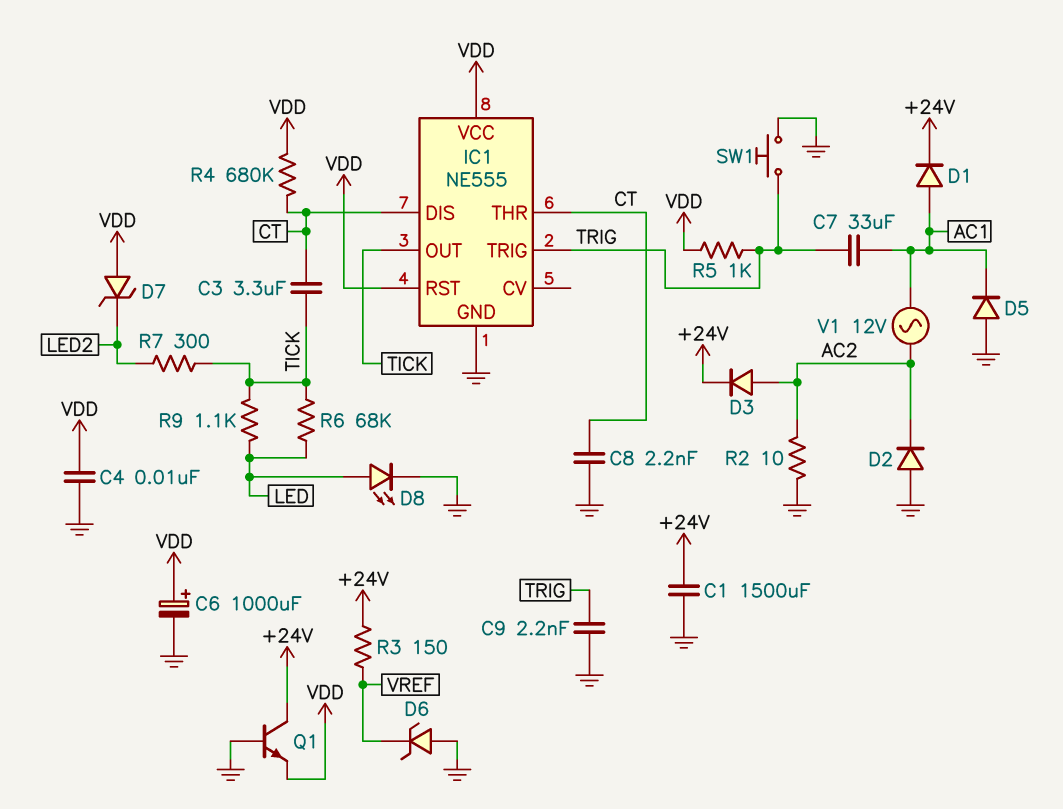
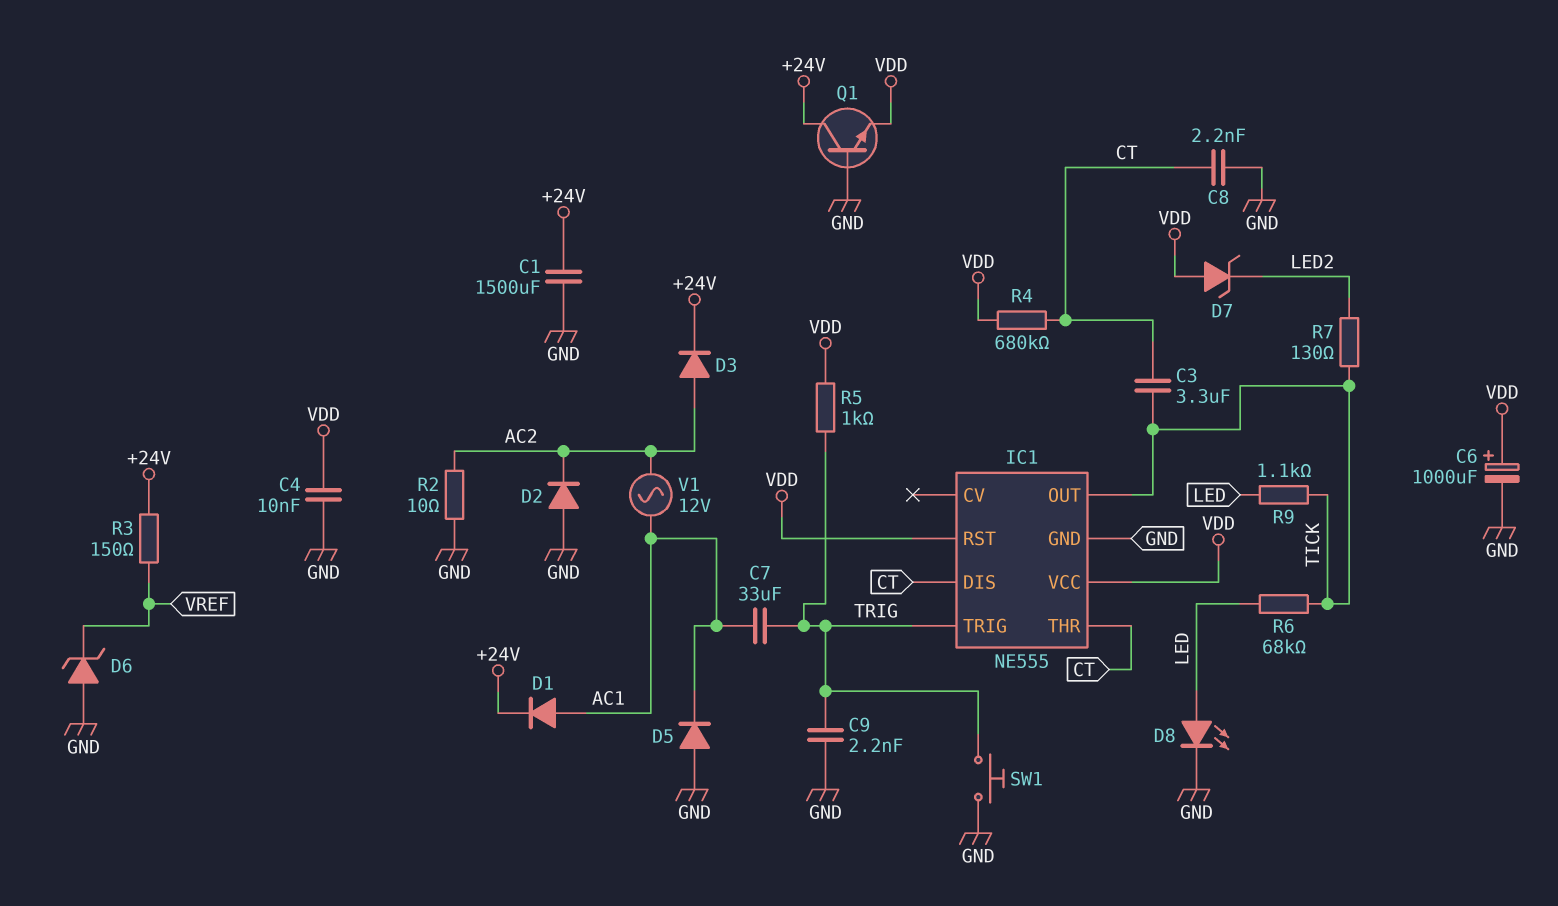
R7: 300 (LED2, TICK) -> 130 (LED2, TICK)

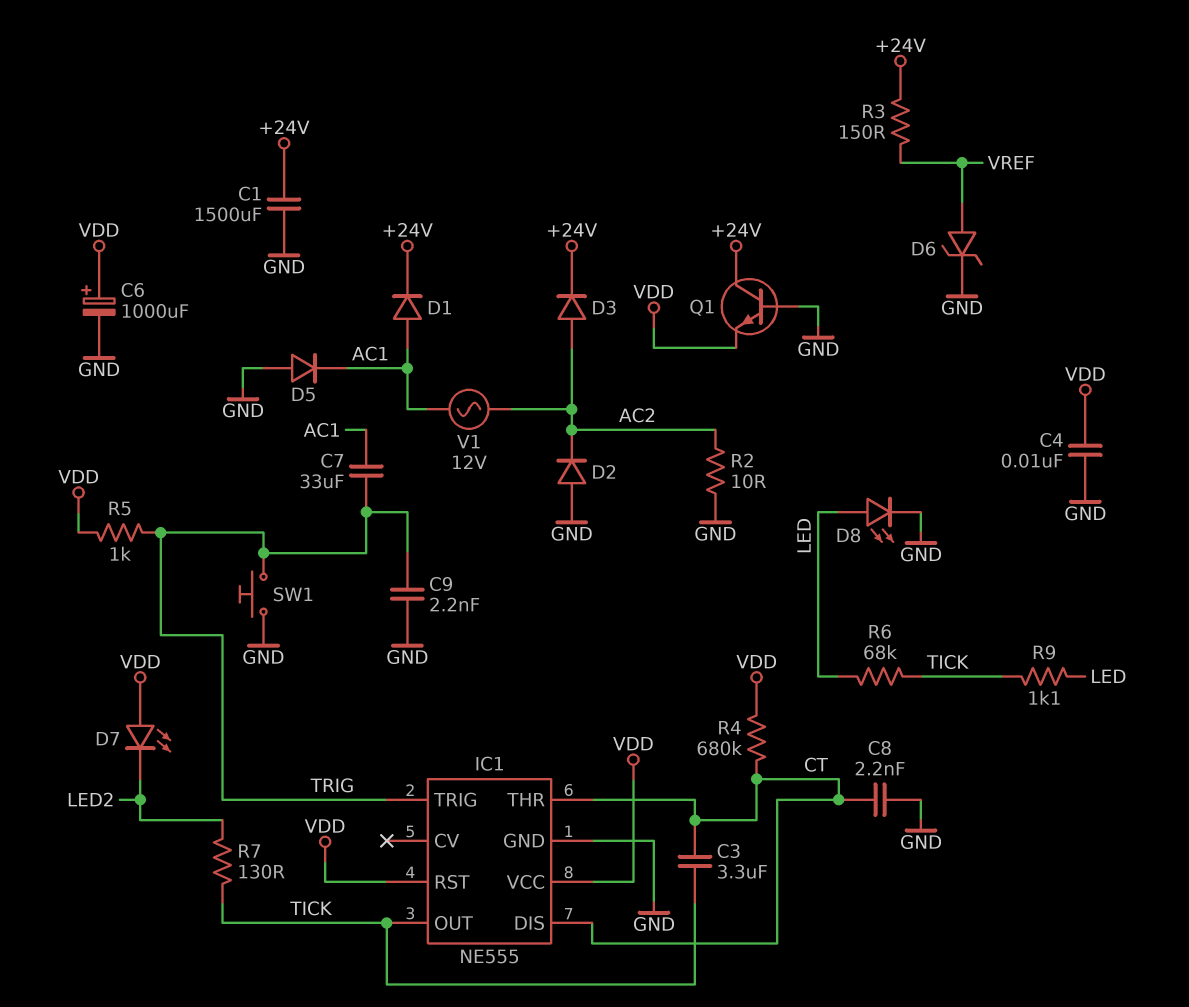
D6: zener (A GND, K VREF) -> zener (A VREF, K GND)
D7: zener (A VDD, K LED2) -> LED (A VDD, K LED2)

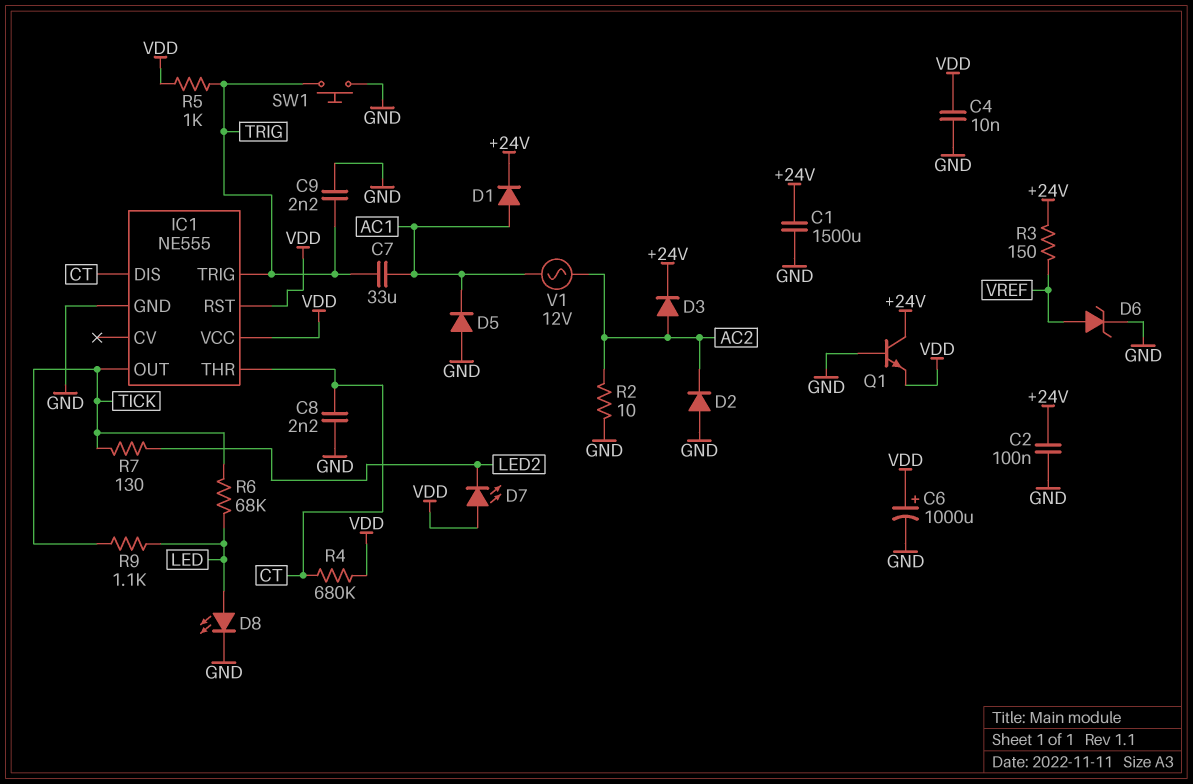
C2: none -> 100nF (+24V, GND)
C3: 3.3uF (CT, TICK) -> none

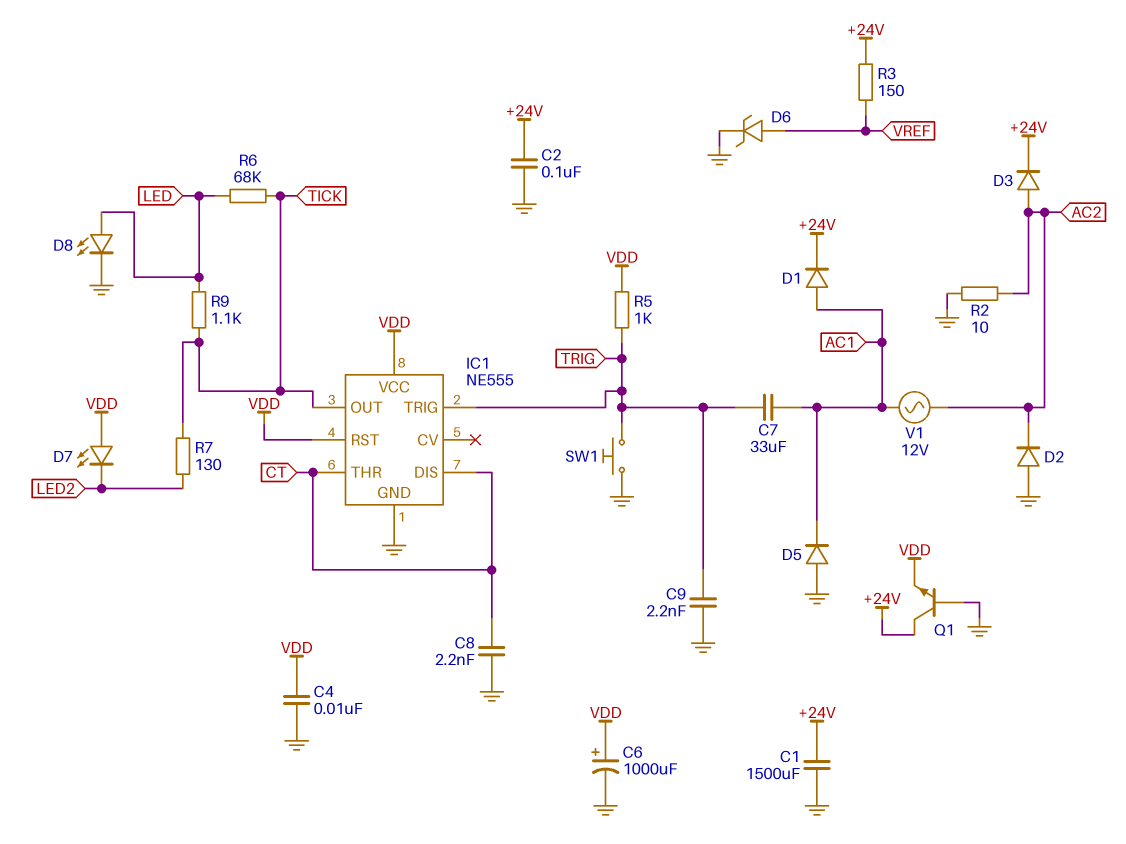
R4: 680k (CT, VDD) -> none

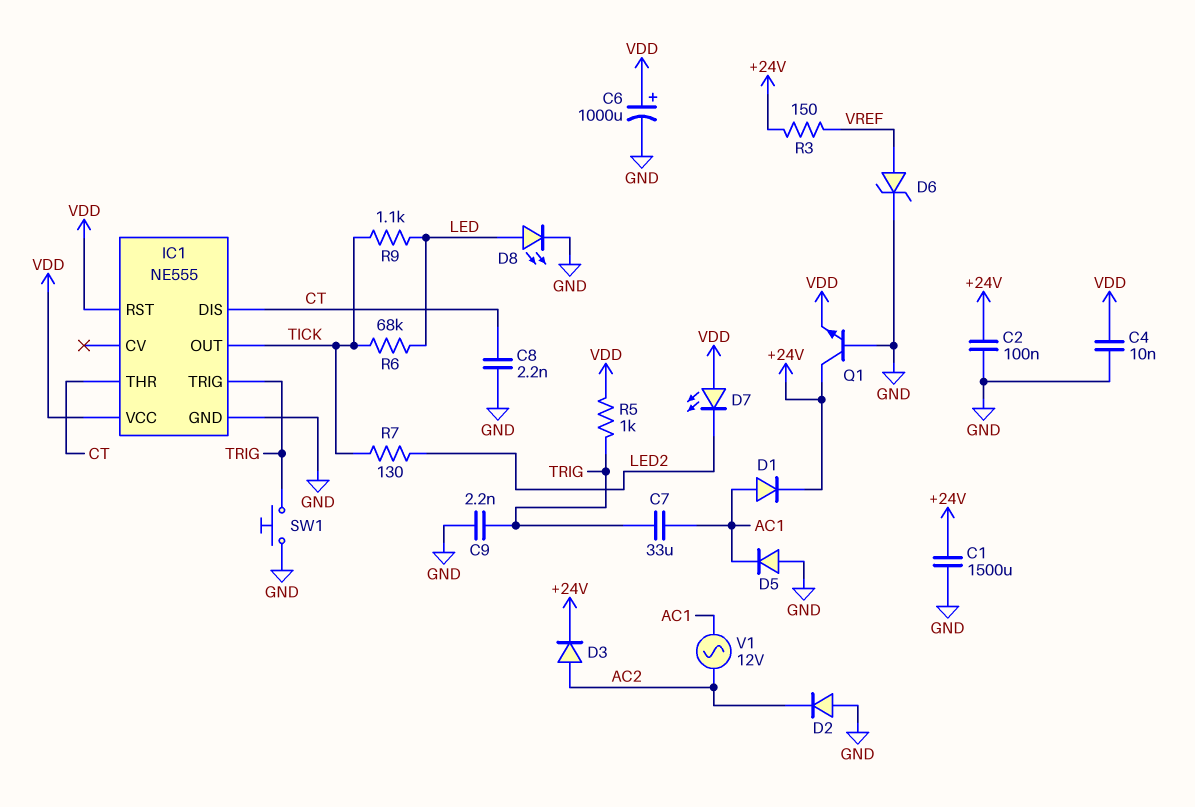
R2: 10 (AC2, GND) -> none

